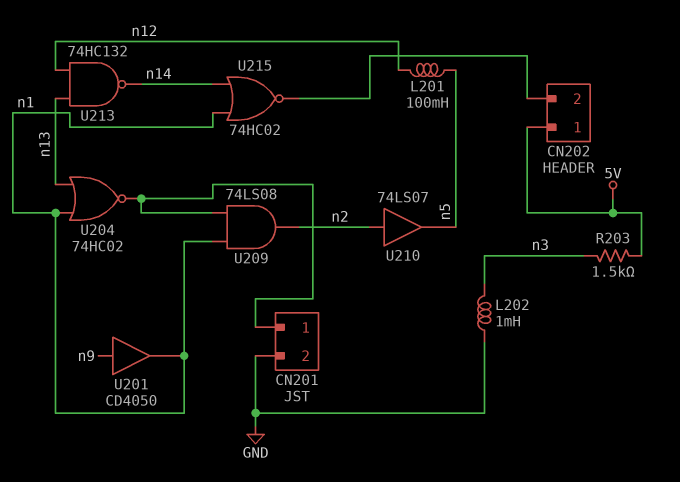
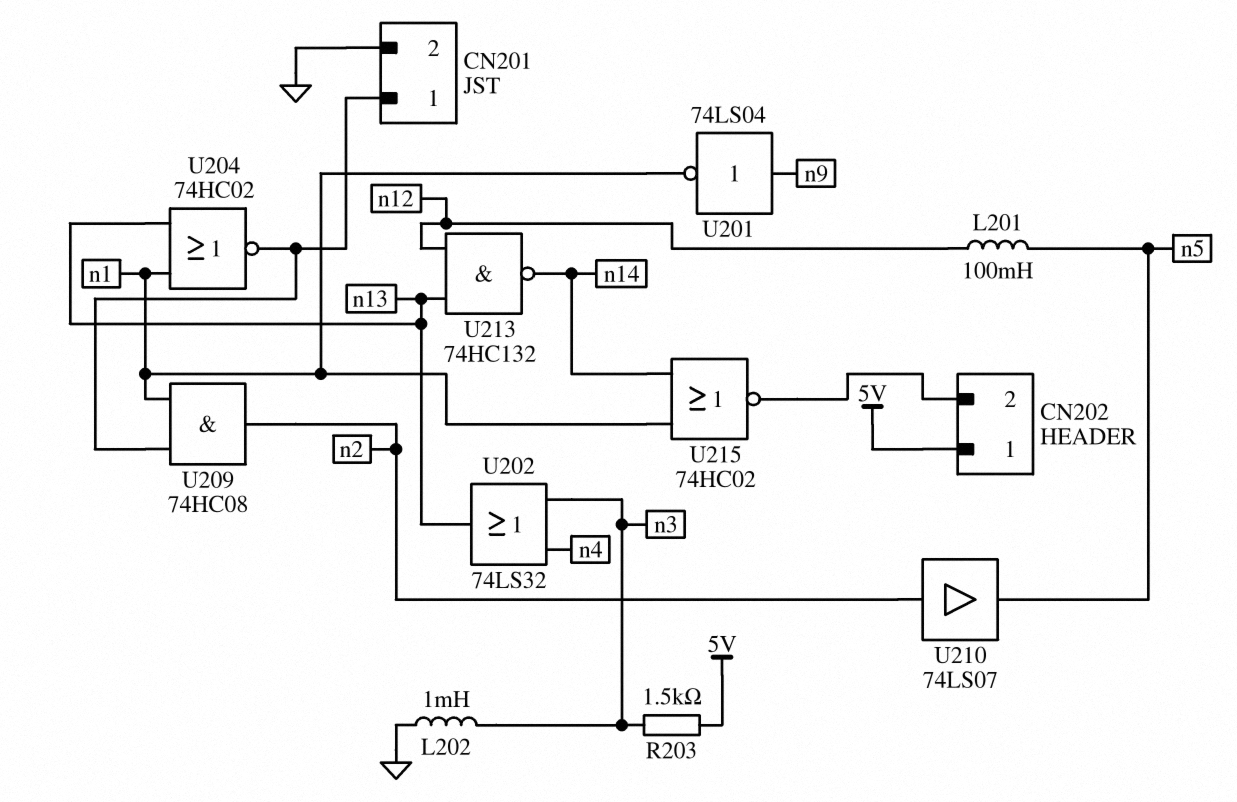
U201: buffer CD4050 (in n9, out n1) -> NOT 74LS04 (in n9, out n1)
U202: none -> OR 74LS32 (in n3, in n4, out n13)
U209: AND 74LS08 (in CN201/1, in n1, out n2) -> AND 74HC08 (in CN201/1, in n1, out n2)

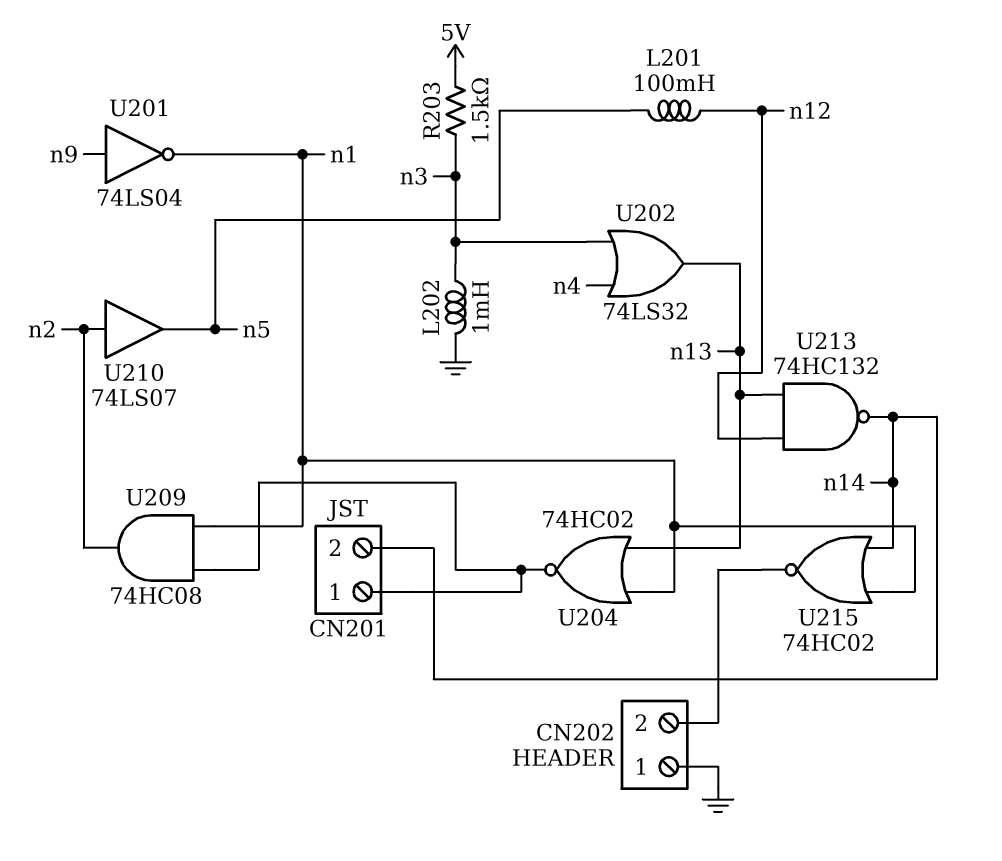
CN201 pin 2: GND -> n14
CN202 pin 1: 5V -> GND

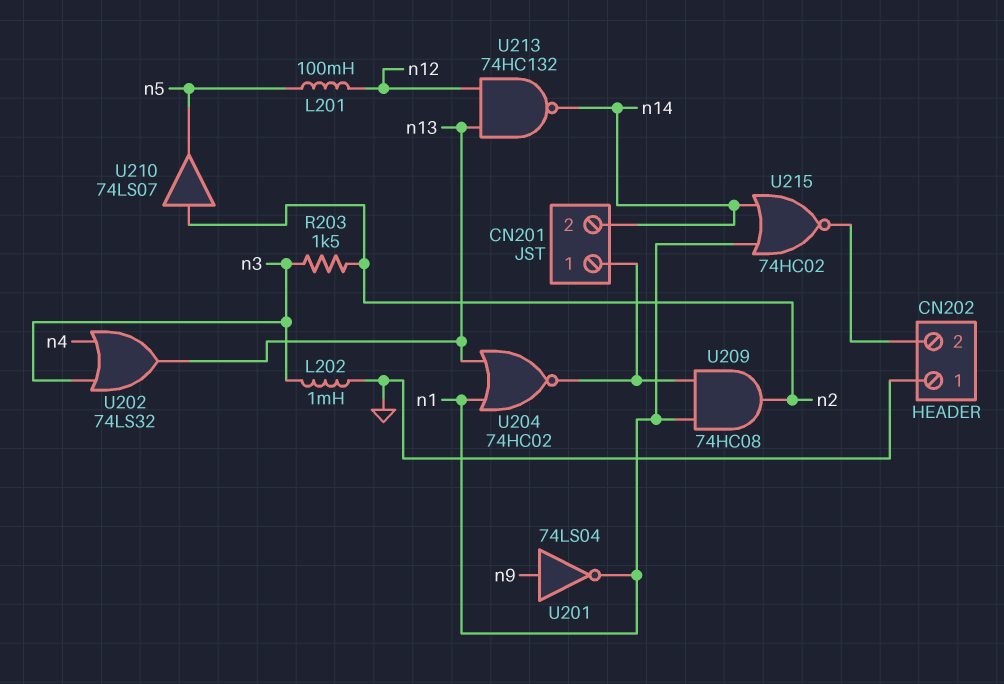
R203: 1.5k (5V, n3) -> 1.5k (n2, n3)

